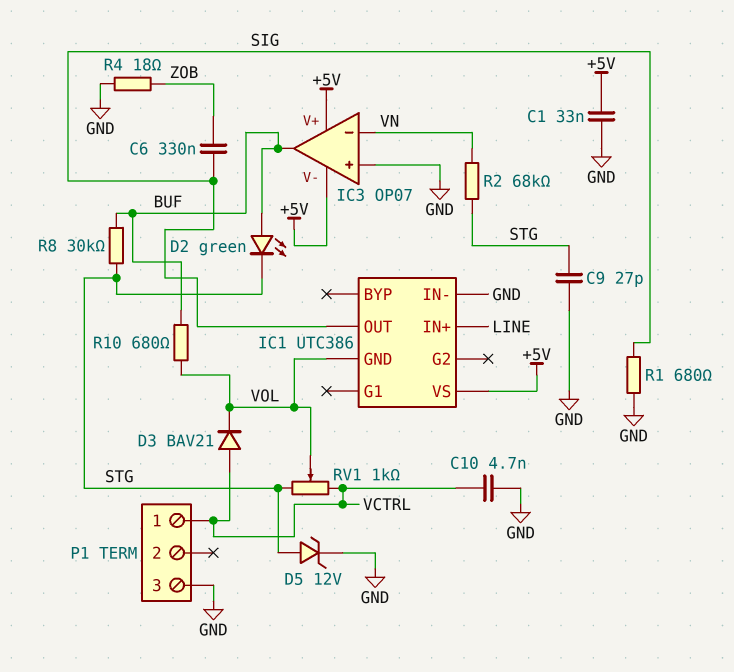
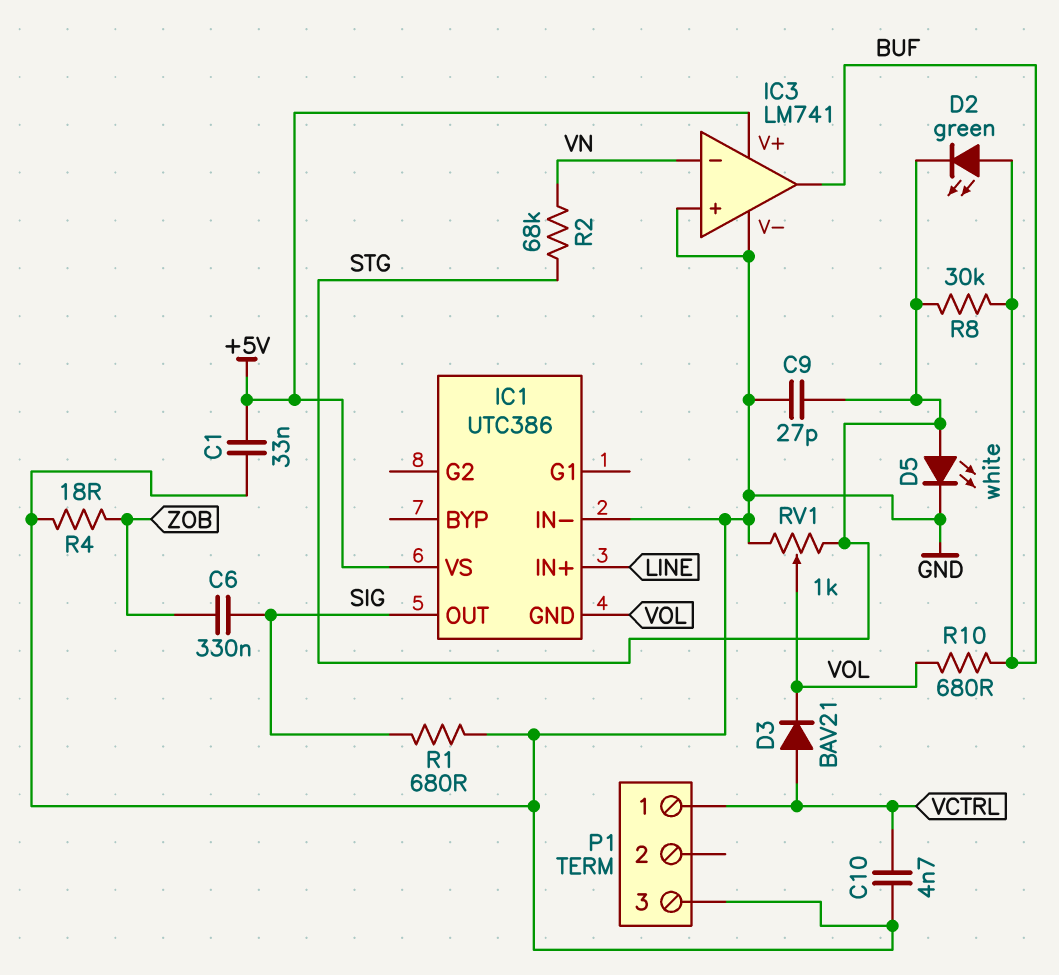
D5: zener 12V (A STG, K GND) -> LED white (A STG, K GND)
IC3: OP07 -> LM741
IC3 pin V-: +5V -> GND
RV1: 1k (STG, VCTRL, wiper VOL) -> 1k (GND, STG, wiper VOL)

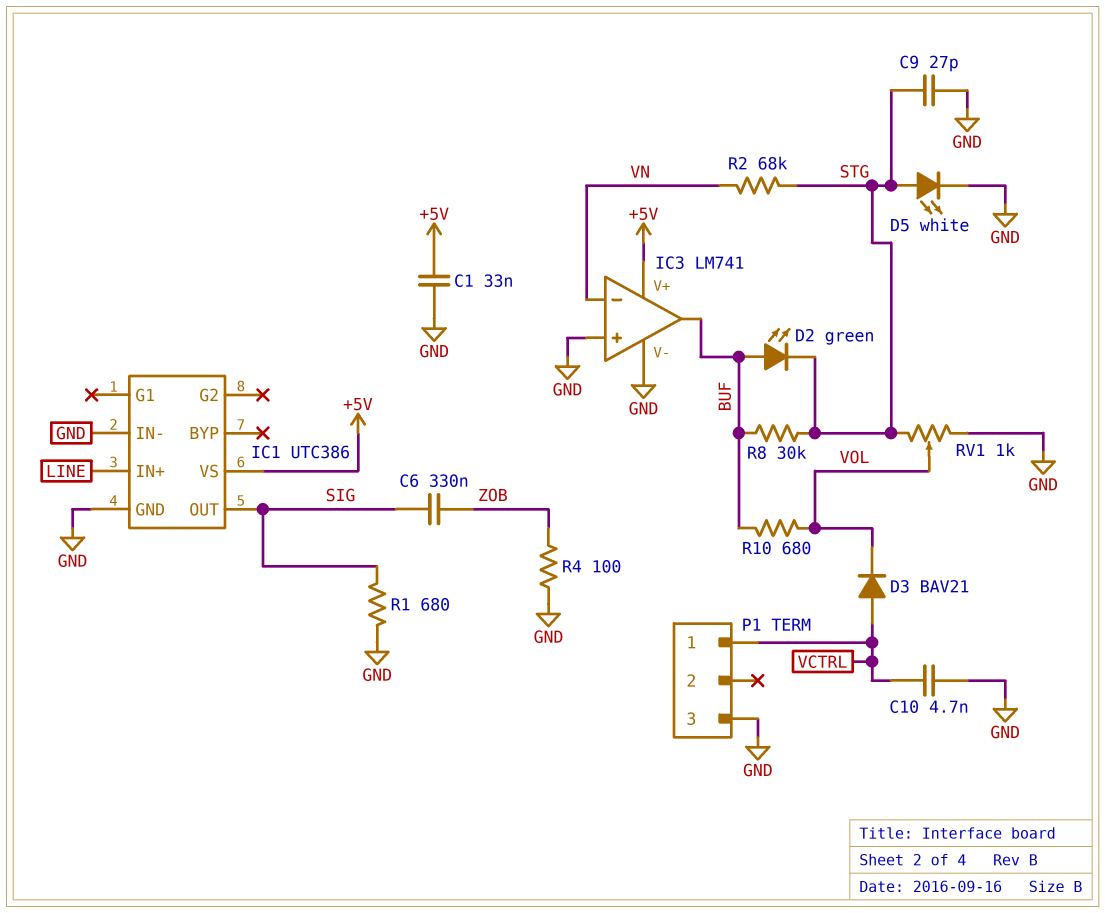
IC1 pin GND: VOL -> GND
R4: 18 (GND, ZOB) -> 100 (GND, ZOB)

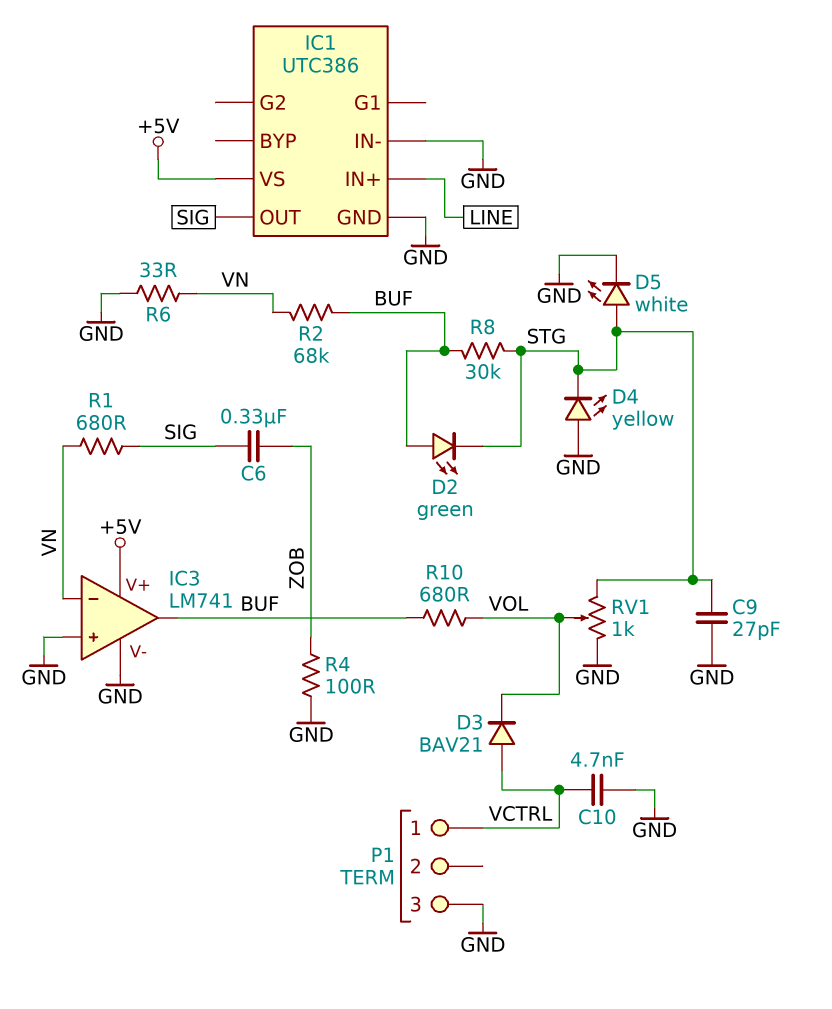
C1: 33nF (+5V, GND) -> none
D4: none -> LED yellow (A GND, K STG)
R1: 680 (GND, SIG) -> 680 (SIG, VN)
R2: 68k (STG, VN) -> 68k (BUF, VN)
R6: none -> 33 (GND, VN)

